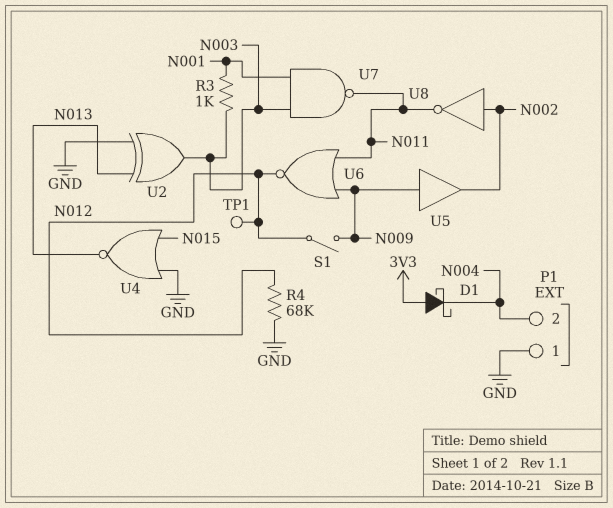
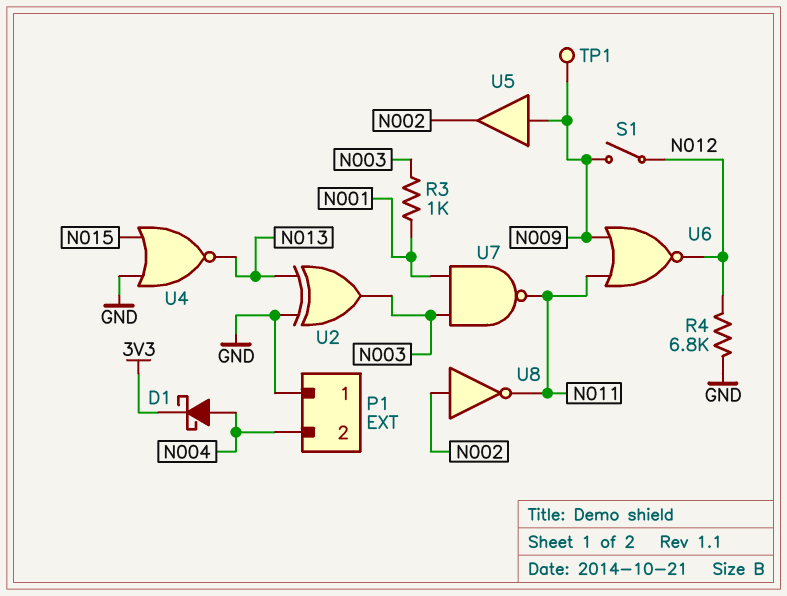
D1: schottky (A 3V3, K N004) -> schottky (A N004, K 3V3)
R4: 68k (GND, N012) -> 6.8k (GND, N012)
TP1: test point (N012) -> test point (N009)

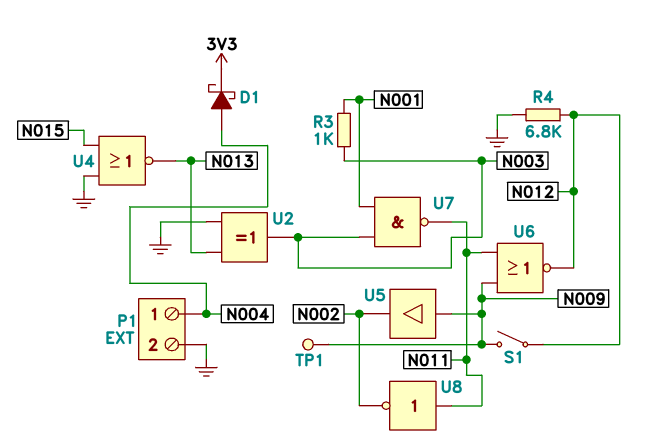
P1 pin 1: GND -> N004
P1 pin 2: N004 -> GND
U8: NOT (in N002, out N011) -> NOT (in N011, out N002)

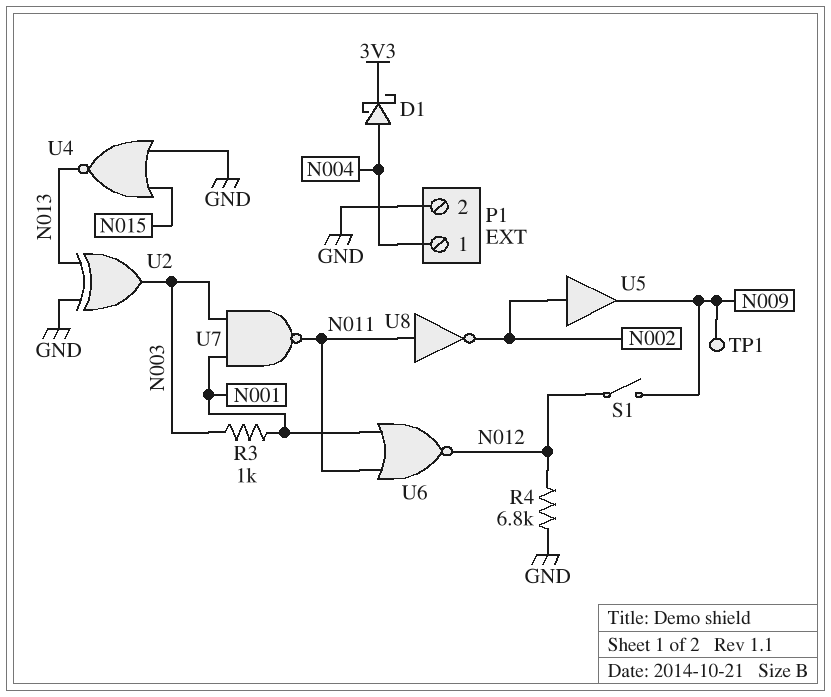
U5: buffer (in N009, out N002) -> buffer (in N002, out N009)
U6: NOR (in N009, in N011, out N012) -> NOR (in N001, in N011, out N012)

